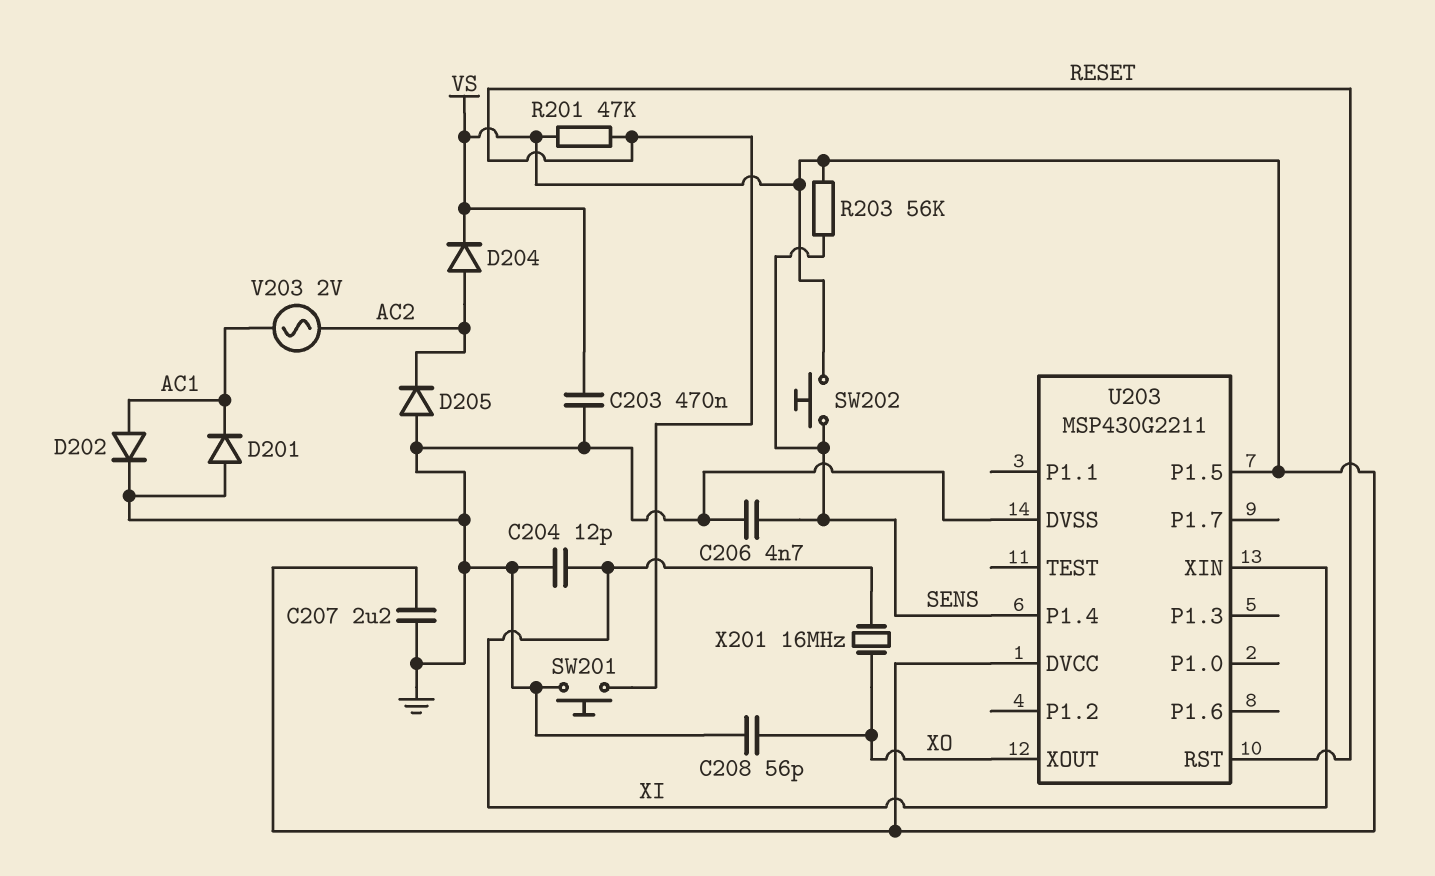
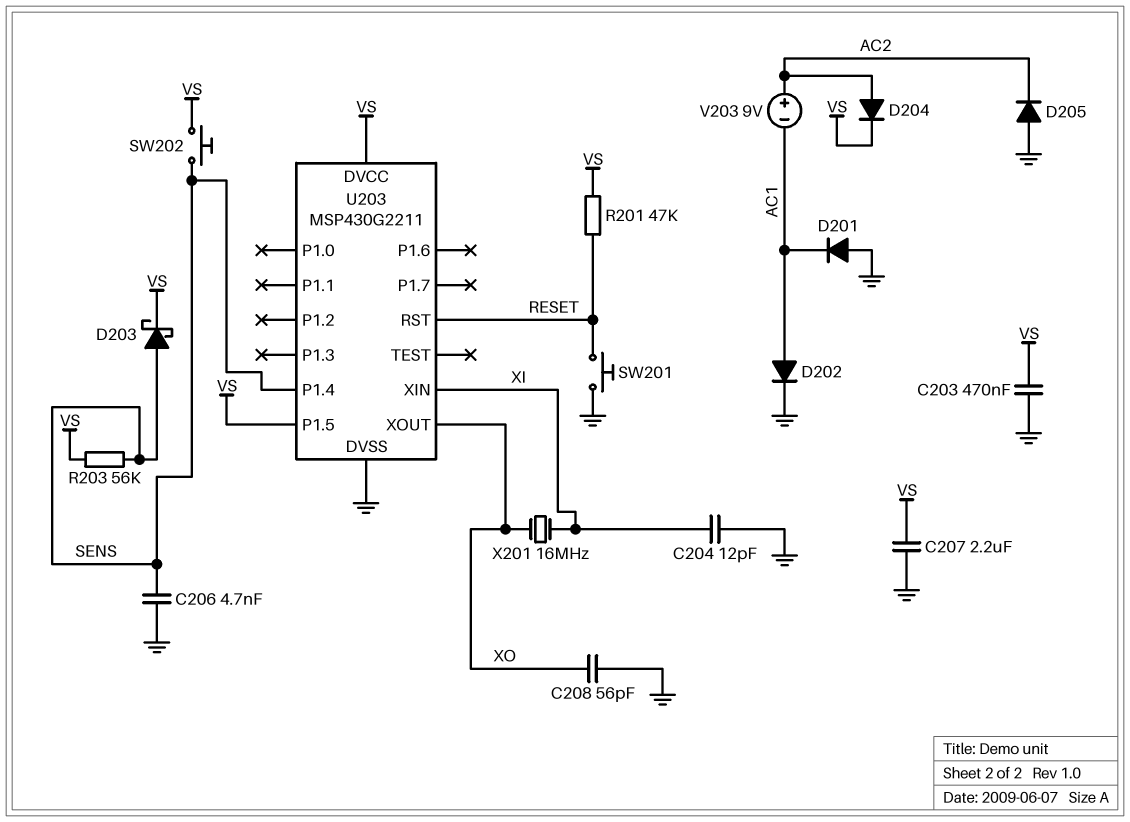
D203: none -> schottky (A SENS, K VS)
V203: AC 2V (AC1, AC2) -> 9V (plus AC2, minus AC1)

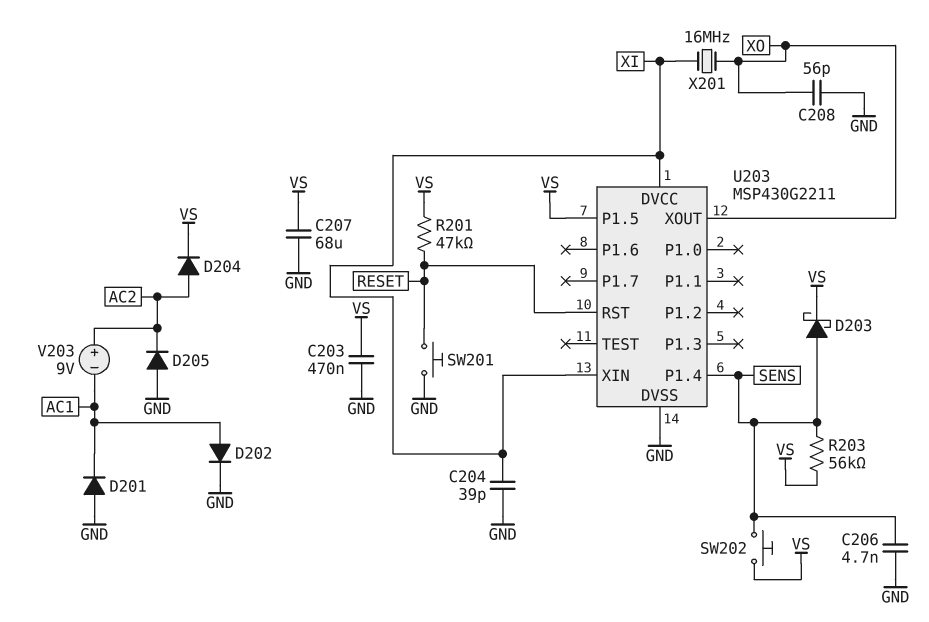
C204: 12pF (GND, XI) -> 39pF (GND, XI)
C207: 2.2uF (GND, VS) -> 68uF (GND, VS)
U203 pin DVCC: VS -> XI

